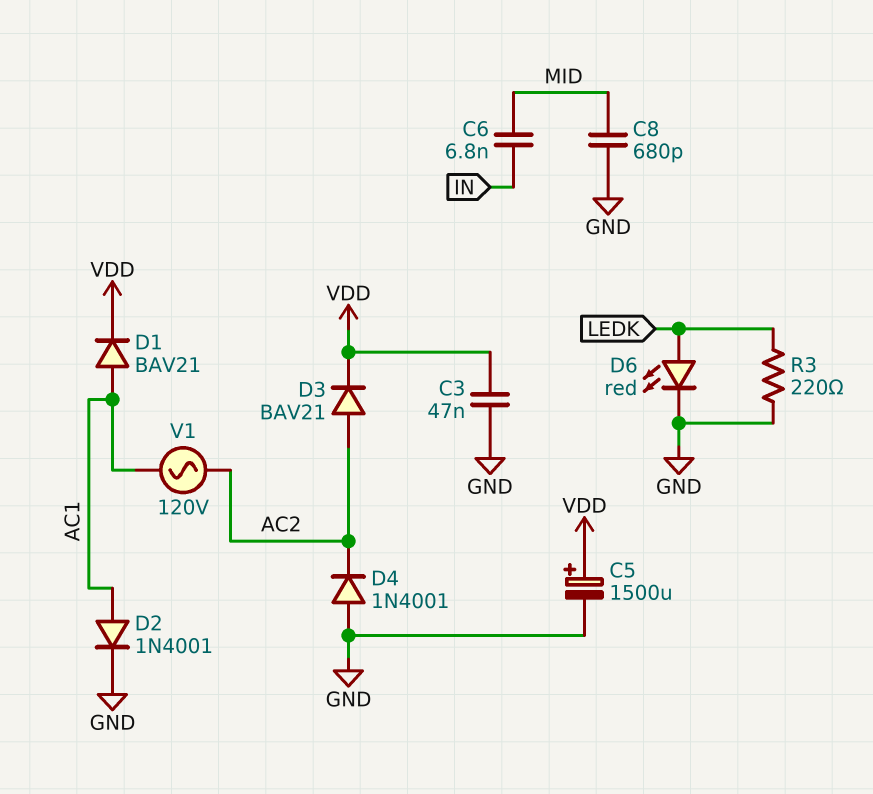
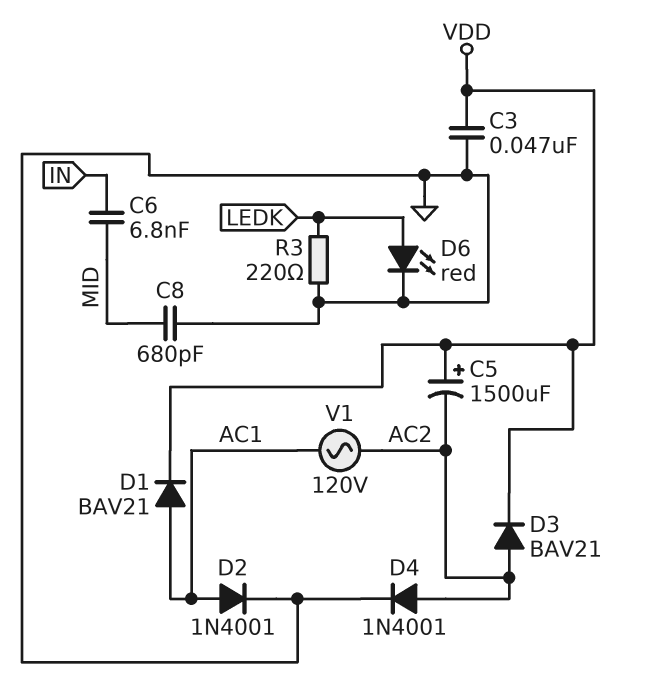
C5: 1500uF (plus VDD, minus GND) -> 1500uF (plus VDD, minus AC2)
D4: diode 1N4001 (A GND, K AC2) -> diode 1N4001 (A AC2, K GND)

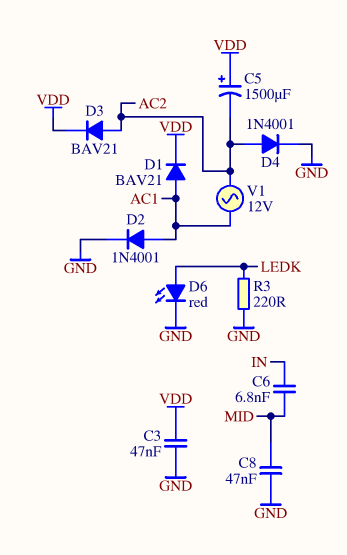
C8: 680pF (GND, MID) -> 47nF (GND, MID)
V1: AC 120V (AC1, AC2) -> AC 12V (AC1, AC2)

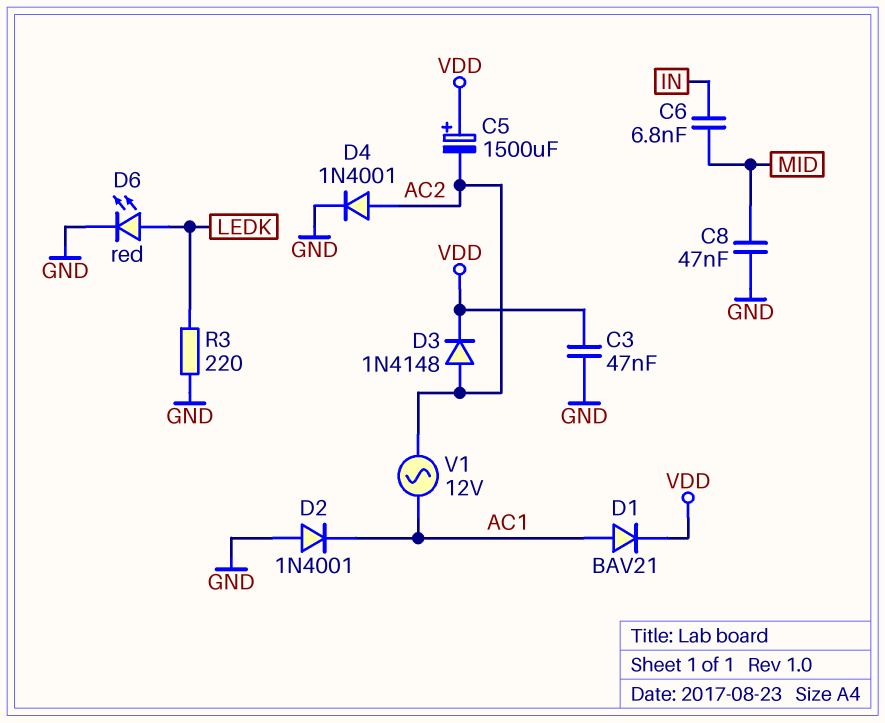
D2: diode 1N4001 (A AC1, K GND) -> diode 1N4001 (A GND, K AC1)
D3: diode BAV21 (A AC2, K VDD) -> diode 1N4148 (A AC2, K VDD)

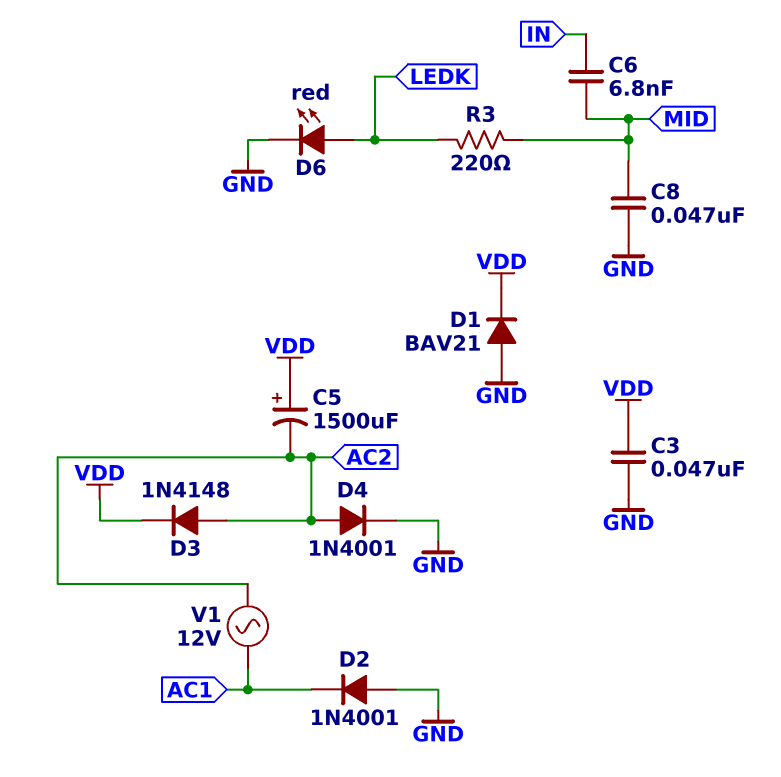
D1: diode BAV21 (A AC1, K VDD) -> diode BAV21 (A GND, K VDD)
R3: 220 (GND, LEDK) -> 220 (LEDK, MID)

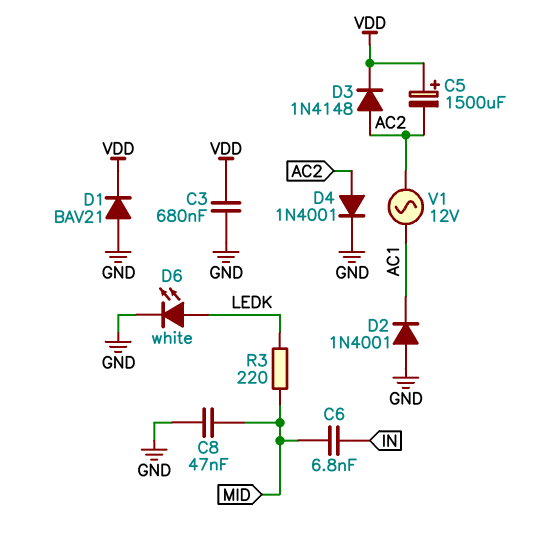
C3: 47nF (GND, VDD) -> 680nF (GND, VDD)
D6: LED red (A LEDK, K GND) -> LED white (A LEDK, K GND)

